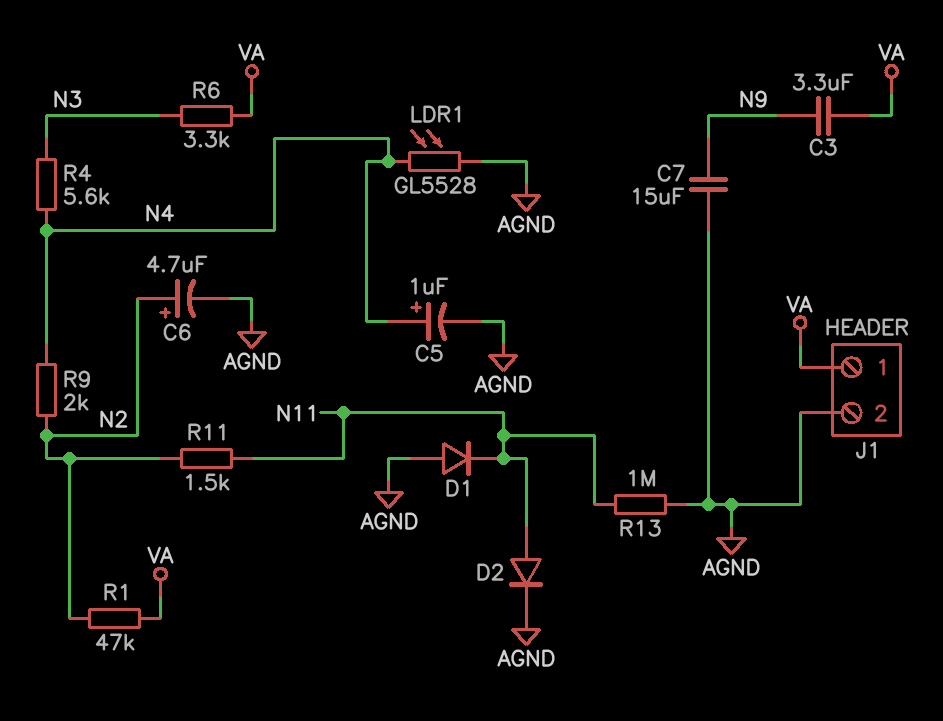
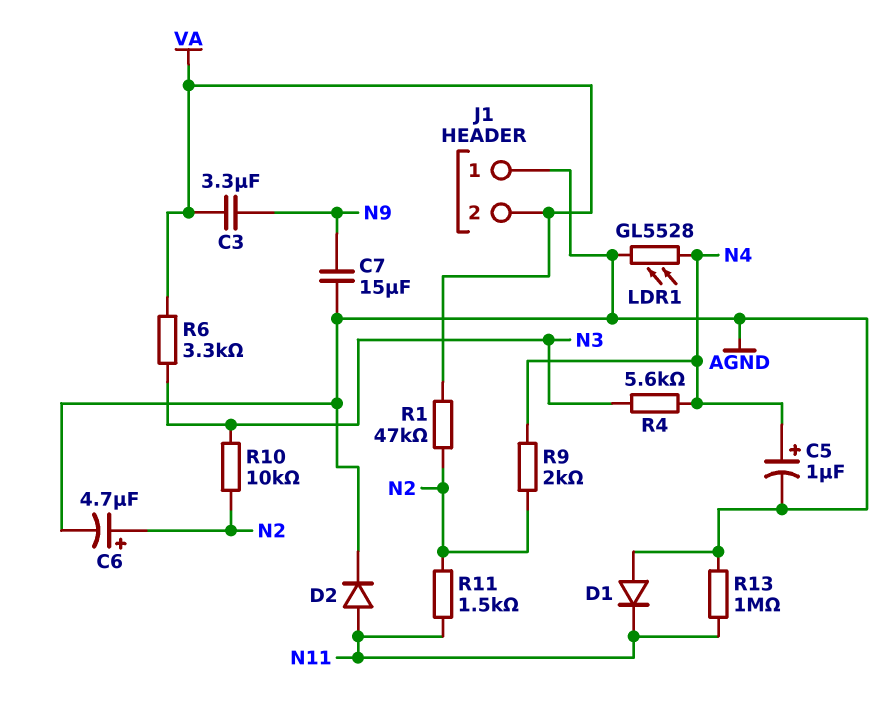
J1 pin 1: VA -> AGND
J1 pin 2: AGND -> VA
R10: none -> 10k (N2, N3)

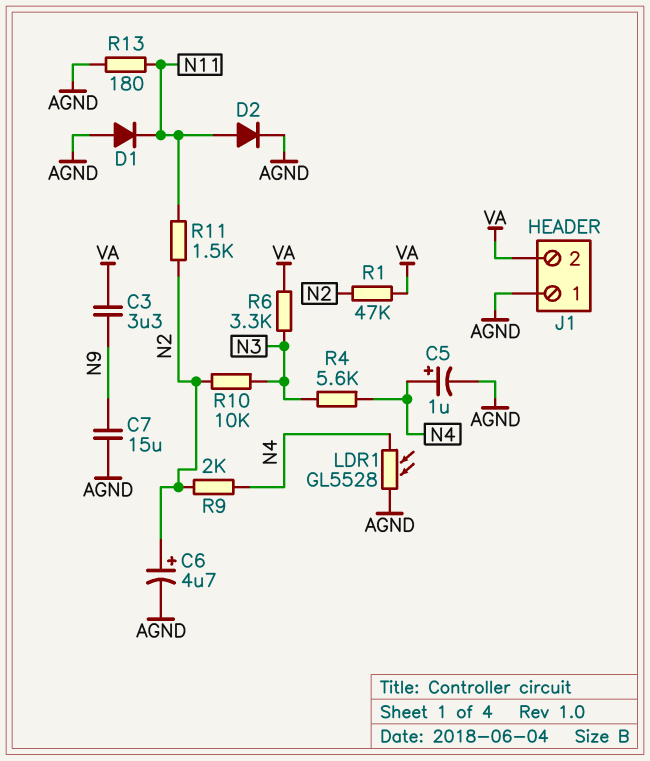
R13: 1M (AGND, N11) -> 180 (AGND, N11)

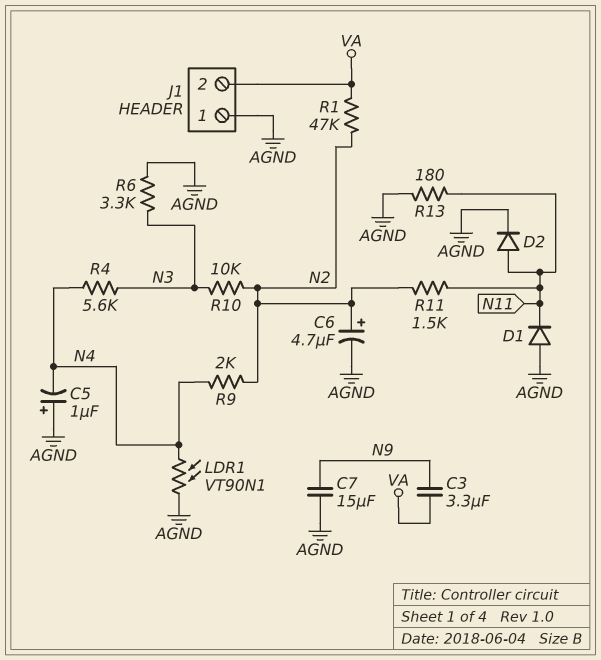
C5: 1uF (plus N4, minus AGND) -> 1uF (plus AGND, minus N4)
LDR1: GL5528 (AGND, N4) -> VT90N1 (AGND, N4)
R6: 3.3k (N3, VA) -> 3.3k (AGND, N3)

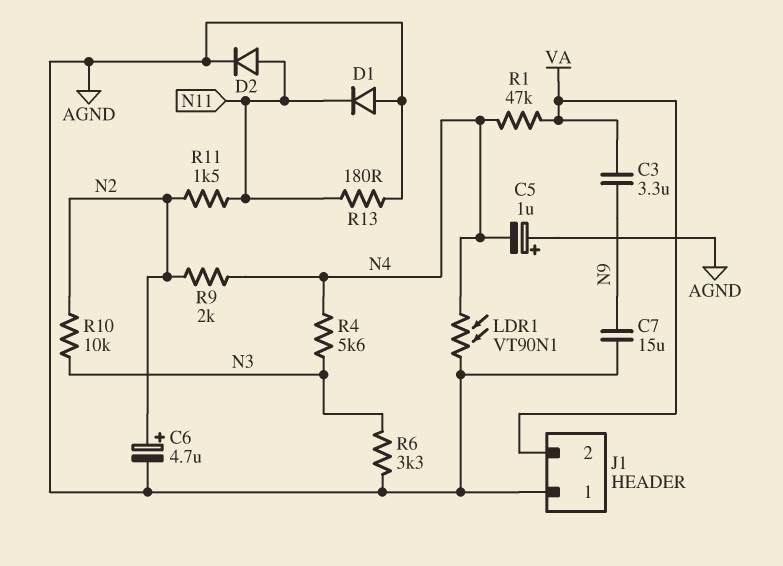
R1: 47k (N2, VA) -> 47k (N4, VA)

